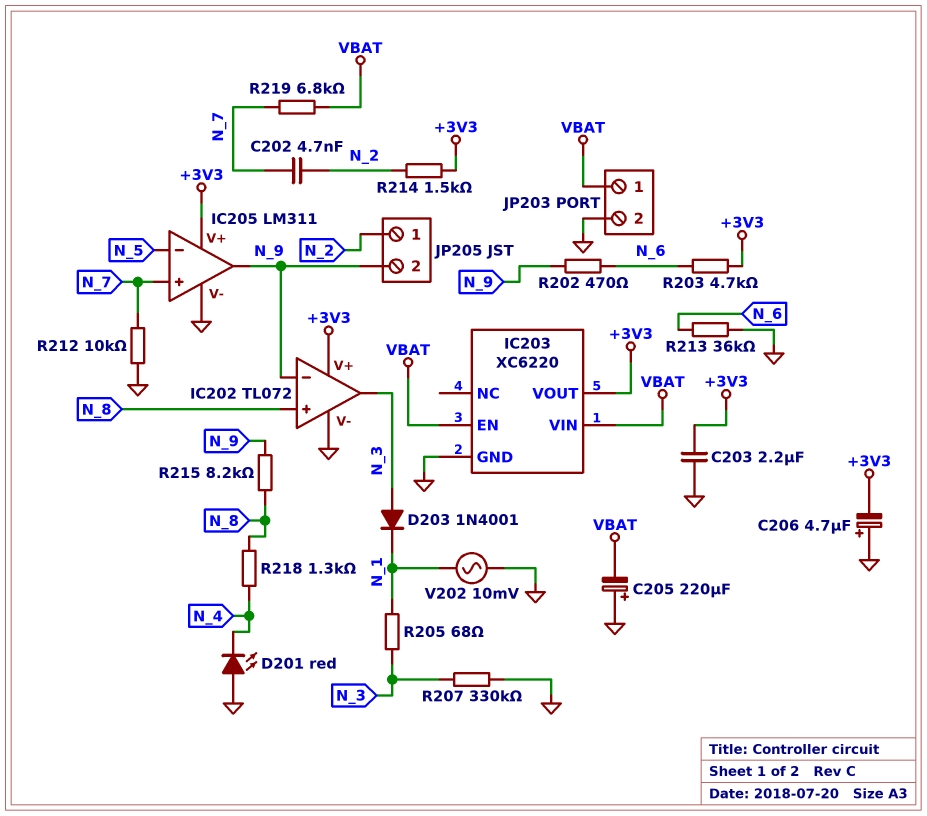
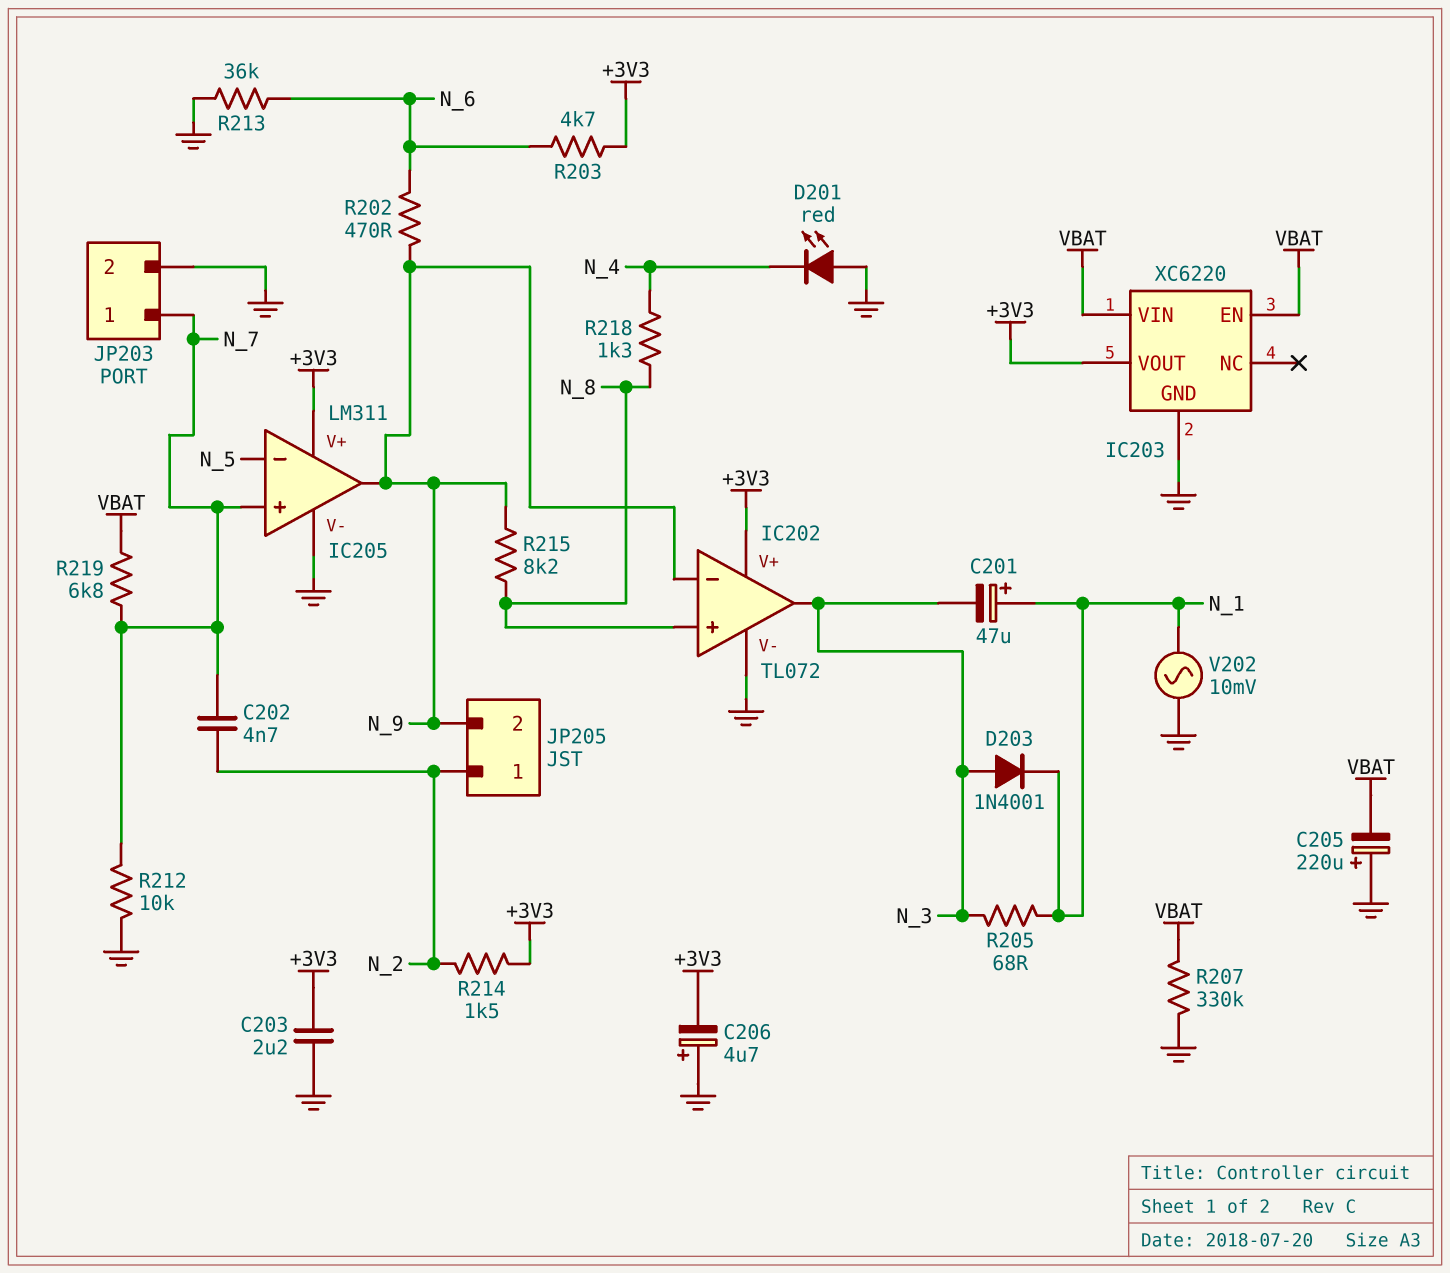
C201: none -> 47uF (plus N_1, minus N_3)
JP203 pin 1: VBAT -> N_7
R207: 330k (GND, N_3) -> 330k (GND, VBAT)

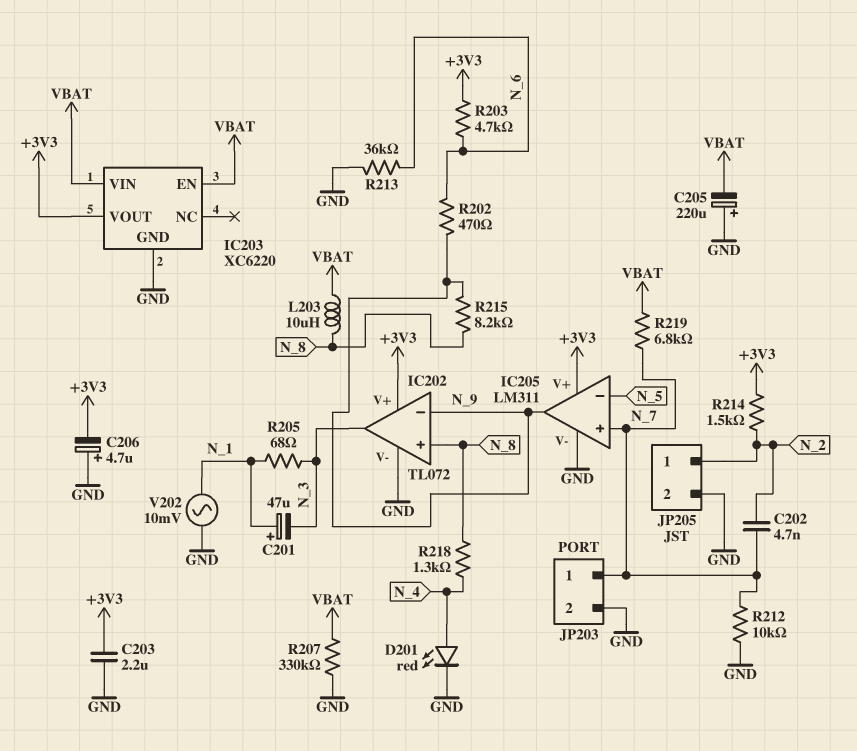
D201: LED red (A GND, K N_4) -> LED red (A N_4, K GND)
D203: diode 1N4001 (A N_3, K N_1) -> none
JP205 pin 2: N_9 -> GND
L203: none -> 10uH (N_8, VBAT)

